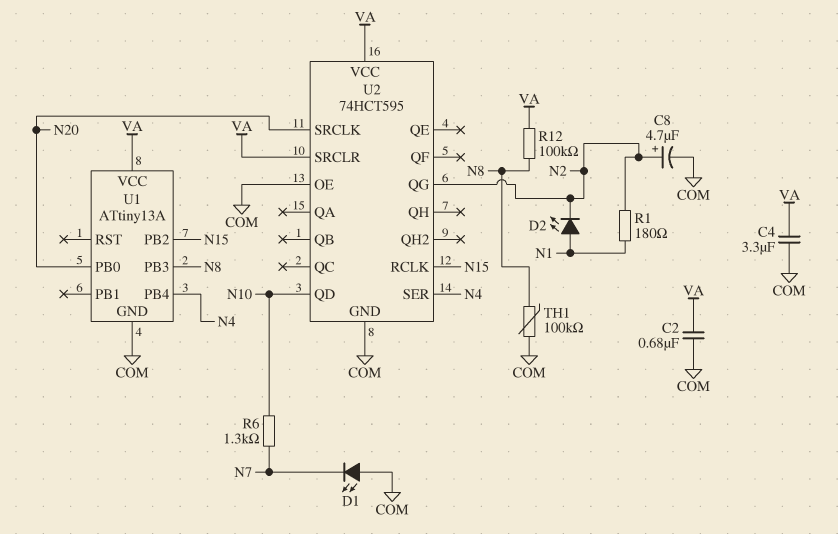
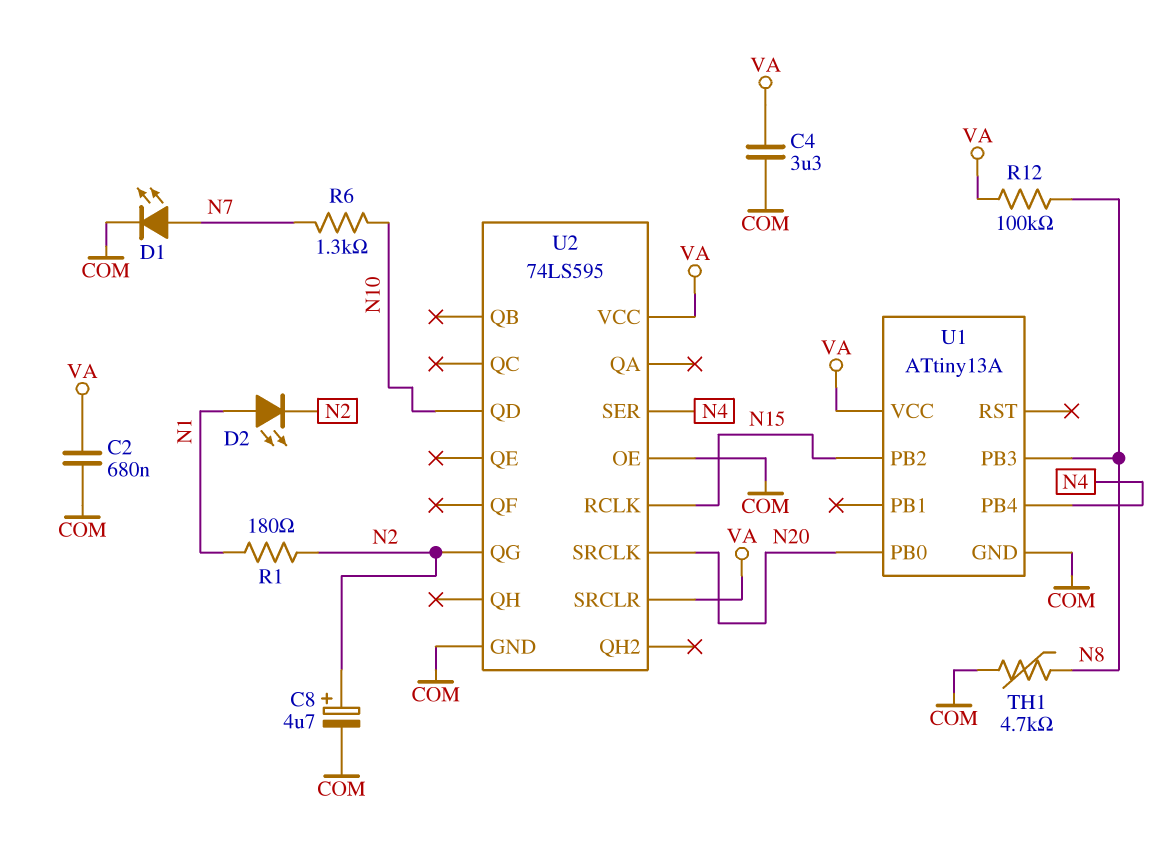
D1: LED (A COM, K N7) -> LED (A N7, K COM)
TH1: 100k (COM, N8) -> 4.7k (COM, N8)
U2: 74HCT595 -> 74LS595

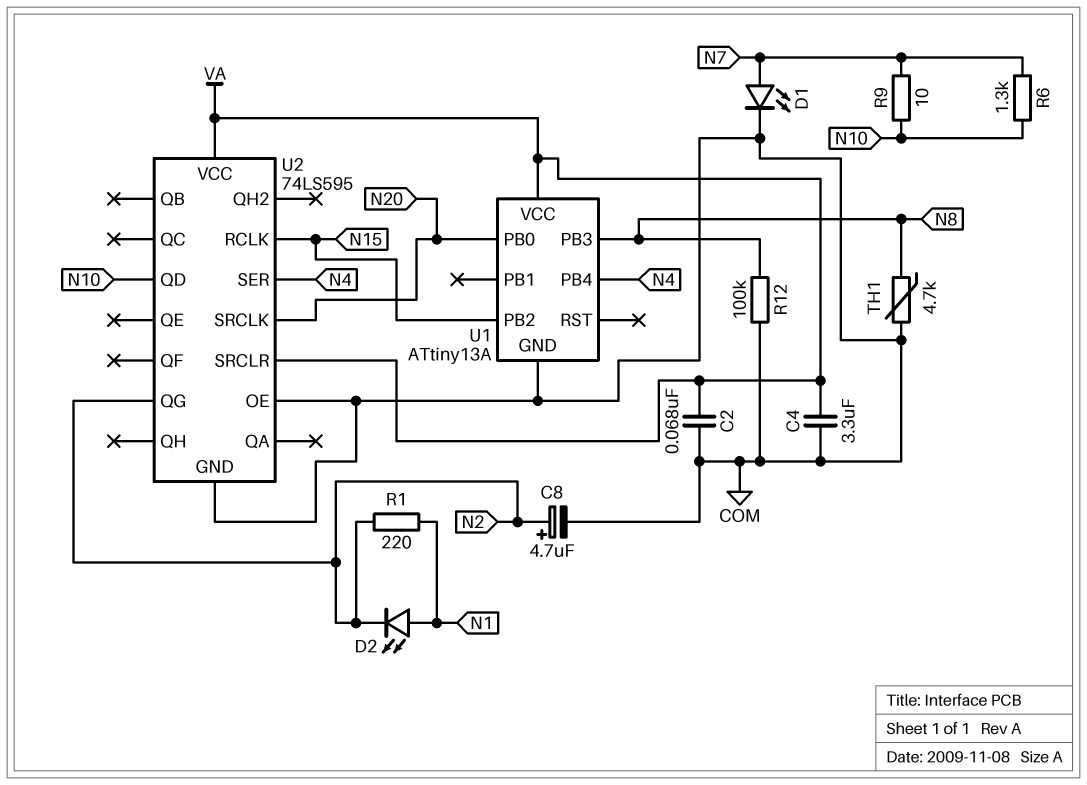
C2: 680nF (COM, VA) -> 68nF (COM, VA)
R1: 180 (N1, N2) -> 220 (N1, N2)
R9: none -> 10 (N7, N10)
R12: 100k (N8, VA) -> 100k (COM, N8)

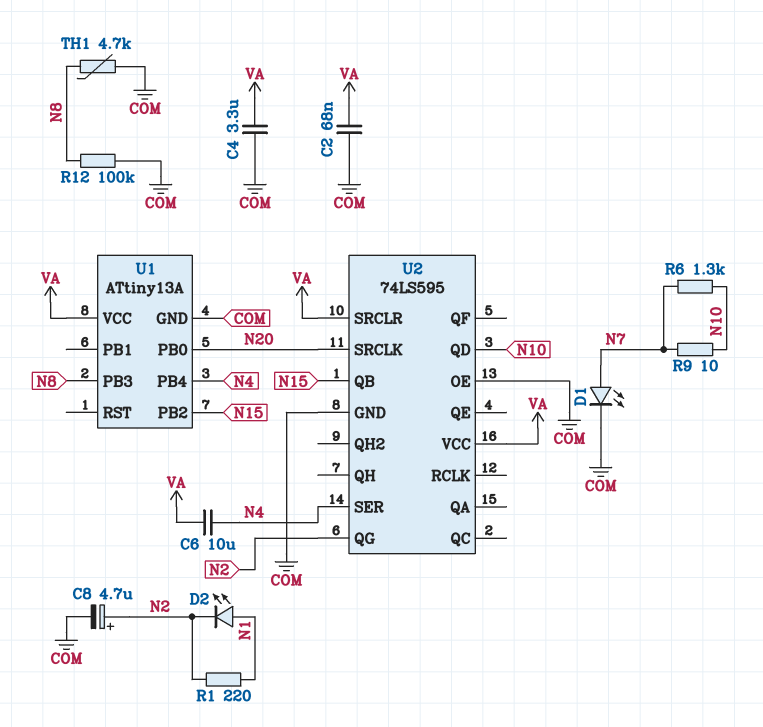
C6: none -> 10uF (N4, VA)
U2 pin QB: none -> N15
U2 pin RCLK: N15 -> none

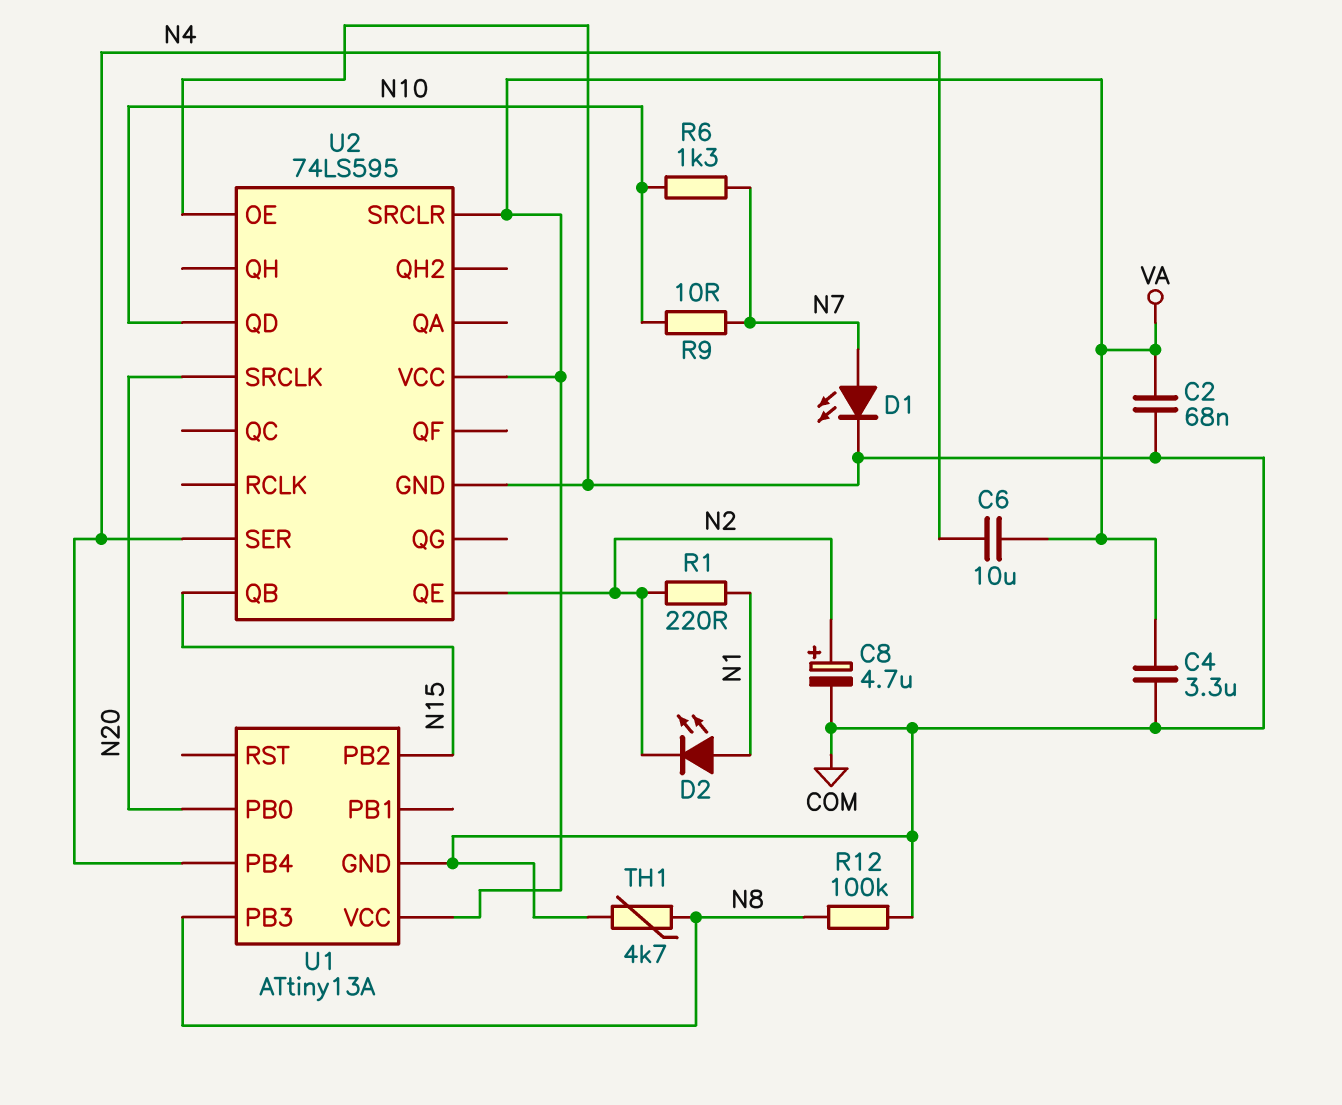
U2 pin QE: none -> N2
U2 pin QG: N2 -> none

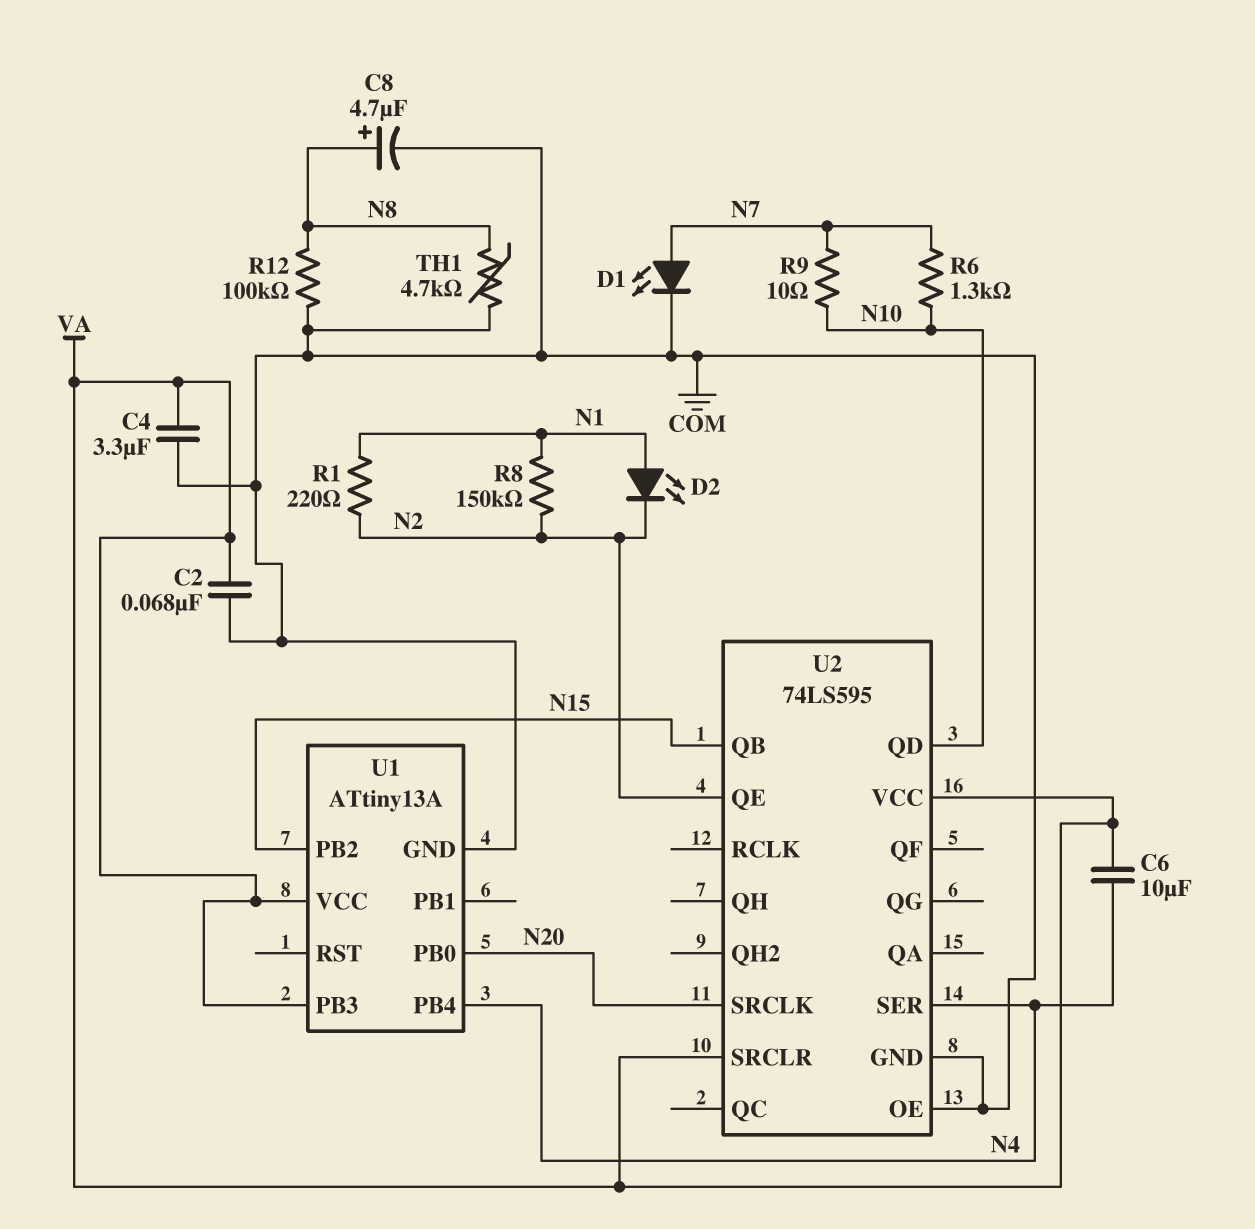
C8: 4.7uF (plus N2, minus COM) -> 4.7uF (plus N8, minus COM)
R8: none -> 150k (N1, N2)
U1 pin PB3: N8 -> VA

